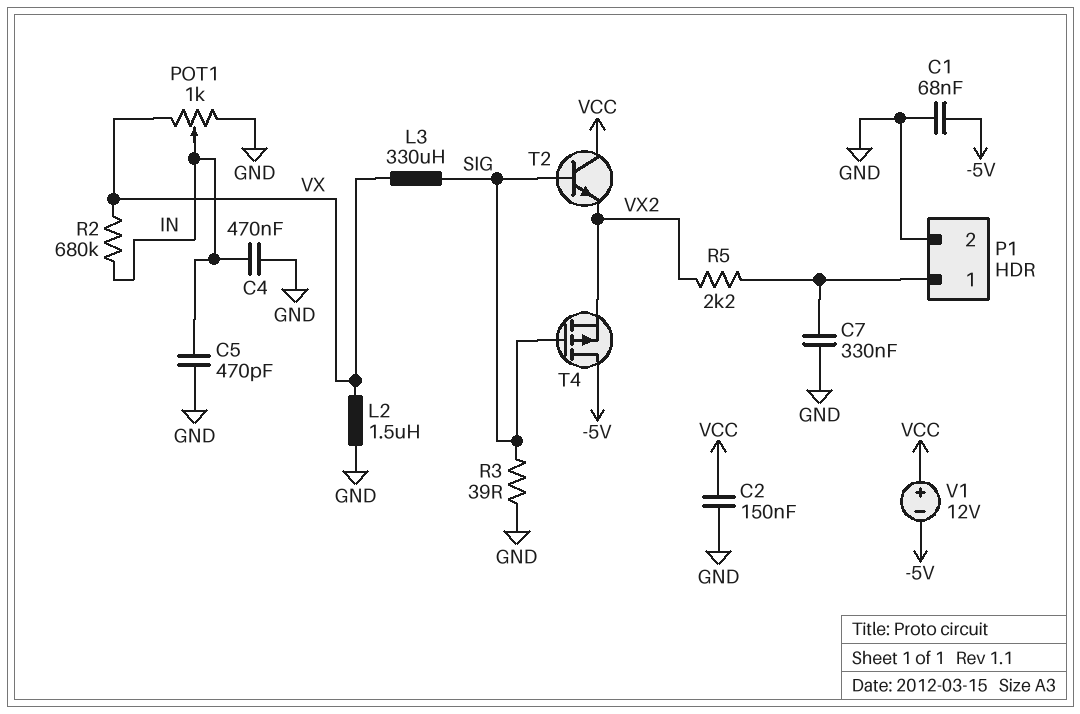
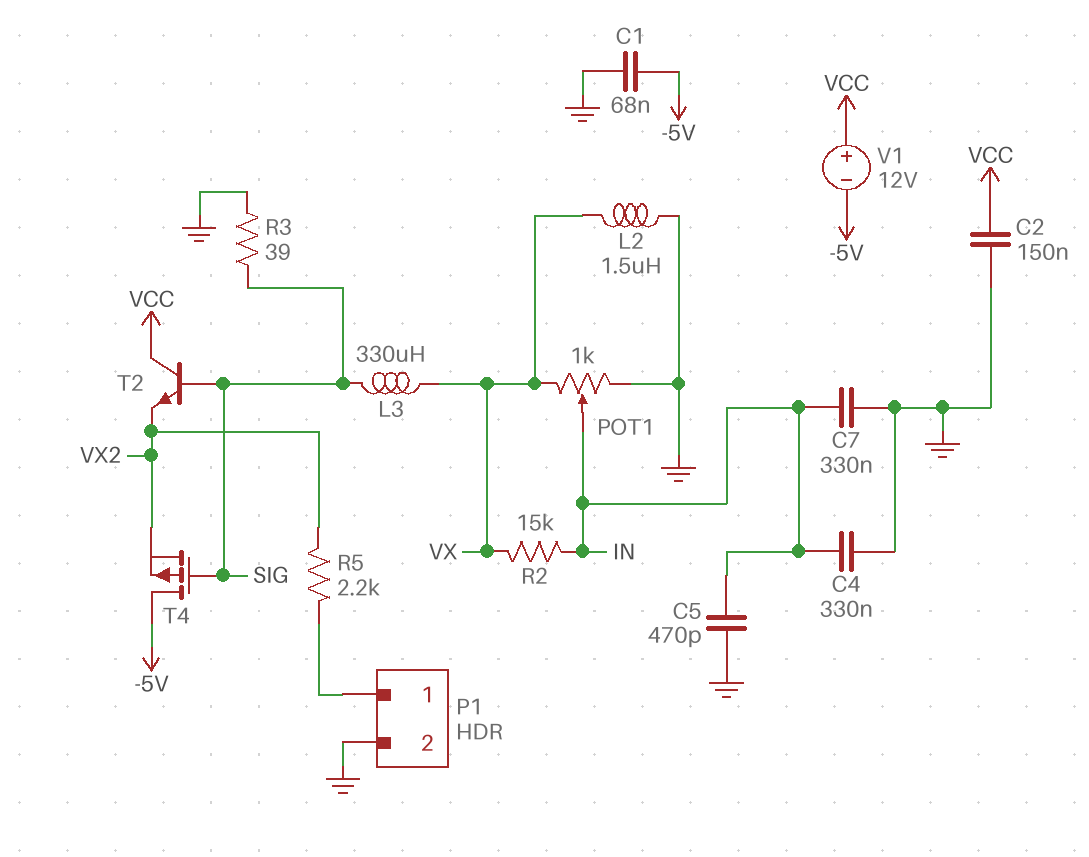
C4: 470nF (GND, IN) -> 330nF (GND, IN)
C7: 330nF (GND, P1/1) -> 330nF (GND, IN)
R2: 680k (IN, VX) -> 15k (IN, VX)

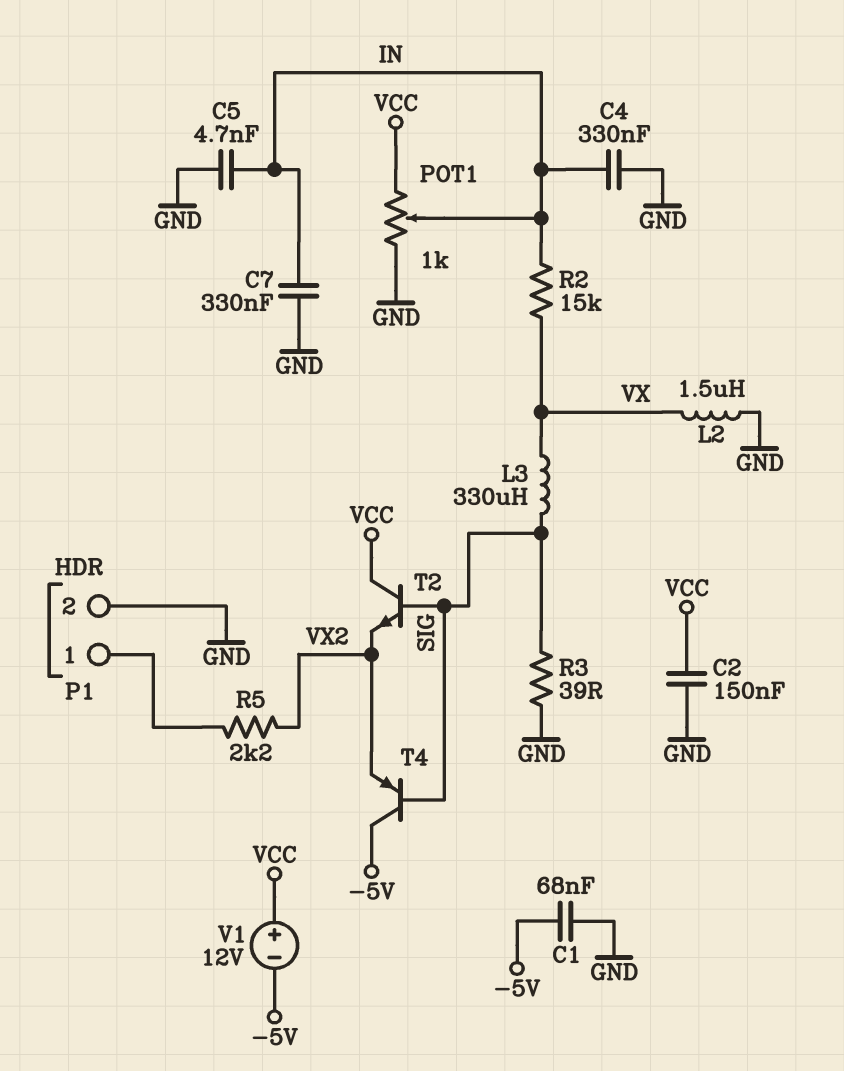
C5: 470pF (GND, IN) -> 4.7nF (GND, IN)
POT1: 1k (GND, VX, wiper IN) -> 1k (GND, VCC, wiper IN)
T4: PMOS (G SIG, D -5V, S VX2) -> PNP (B SIG, C -5V, E VX2)

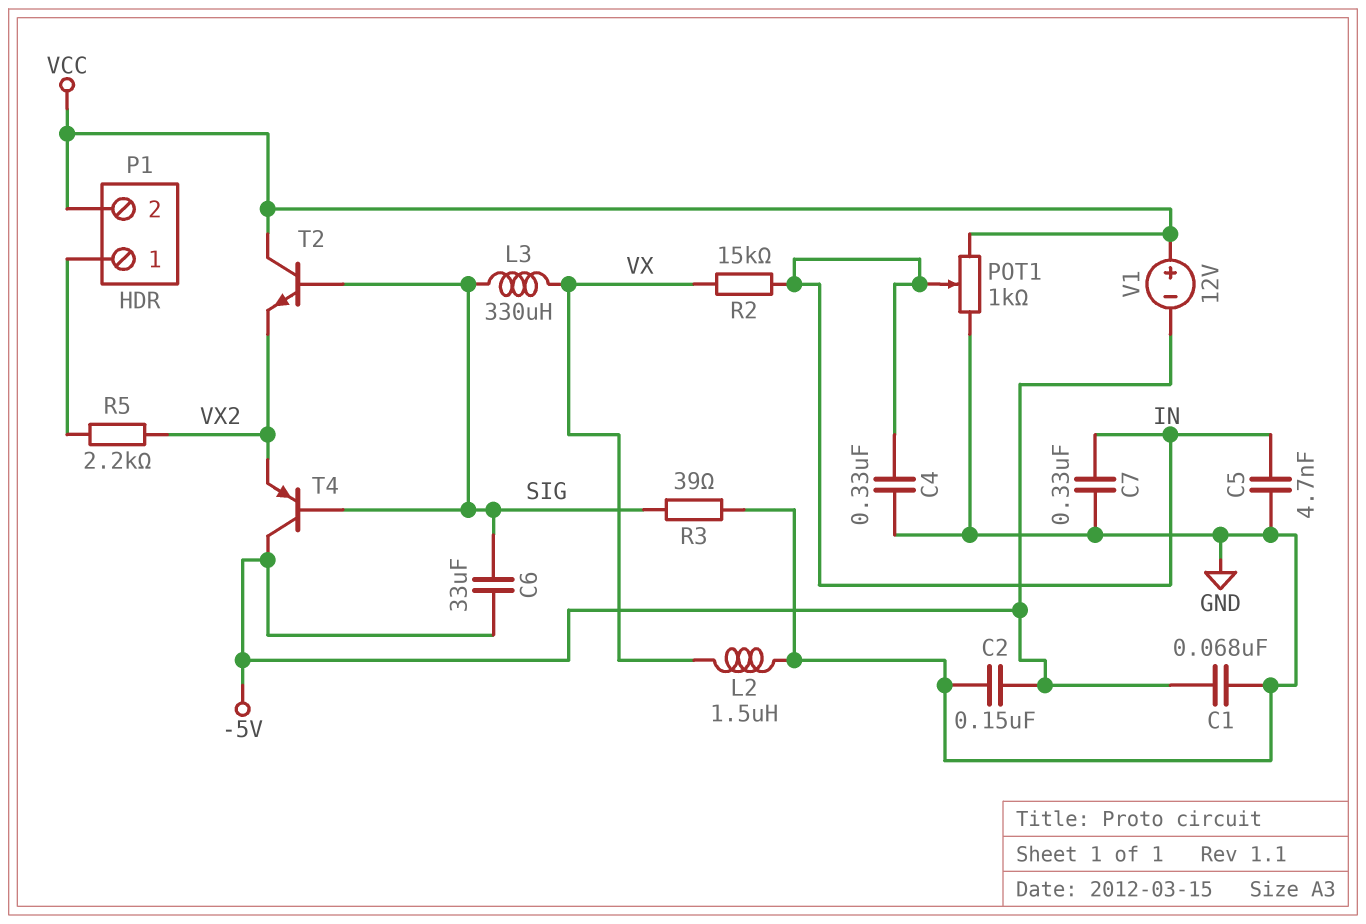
C2: 150nF (GND, VCC) -> 150nF (-5V, GND)
C6: none -> 33uF (-5V, SIG)
P1 pin 2: GND -> VCC

